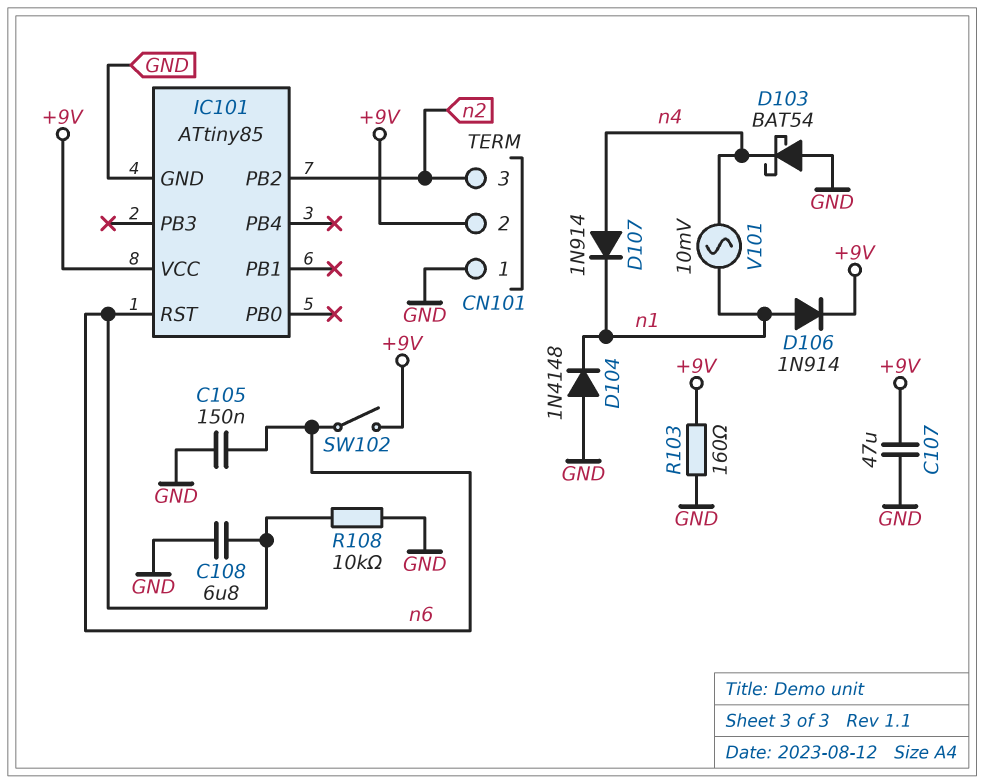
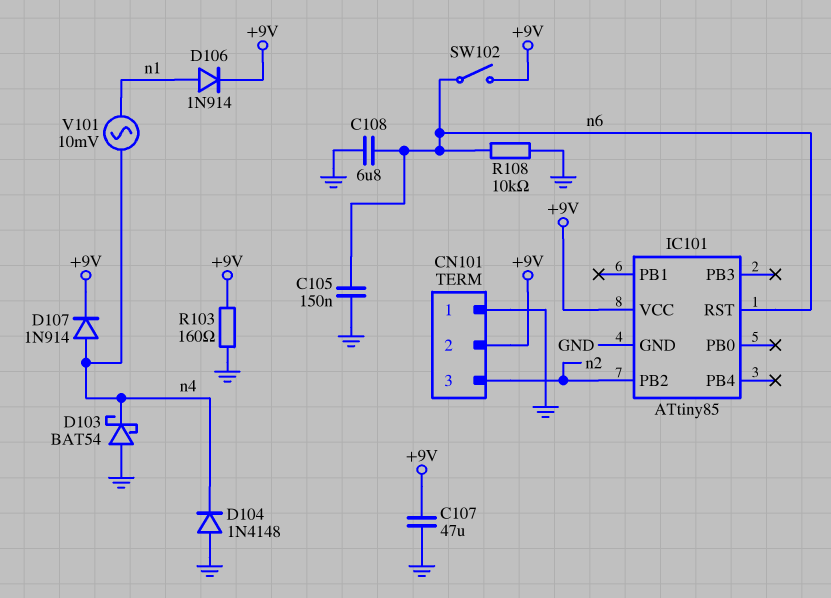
D104: diode 1N4148 (A GND, K n1) -> diode 1N4148 (A GND, K n4)
D107: diode 1N914 (A n4, K n1) -> diode 1N914 (A n4, K +9V)

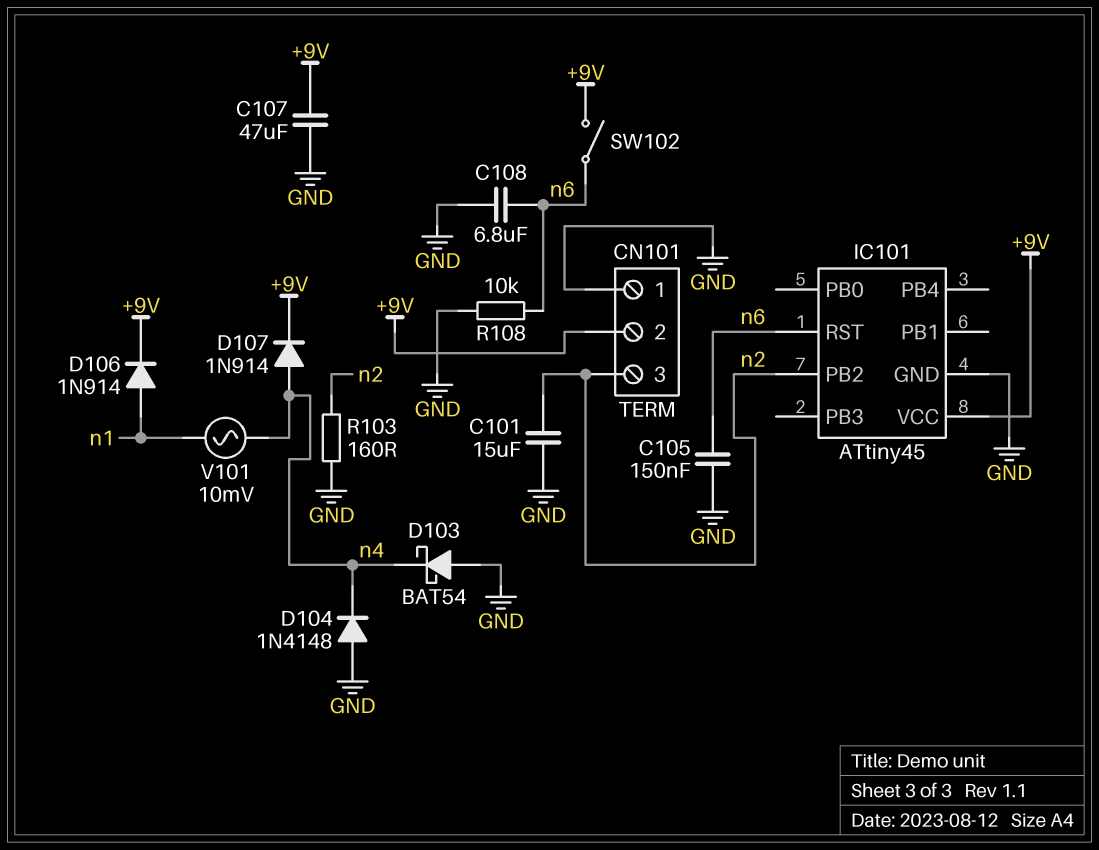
C101: none -> 15uF (GND, n2)
IC101: ATtiny85 -> ATtiny45
R103: 160 (+9V, GND) -> 160 (GND, n2)

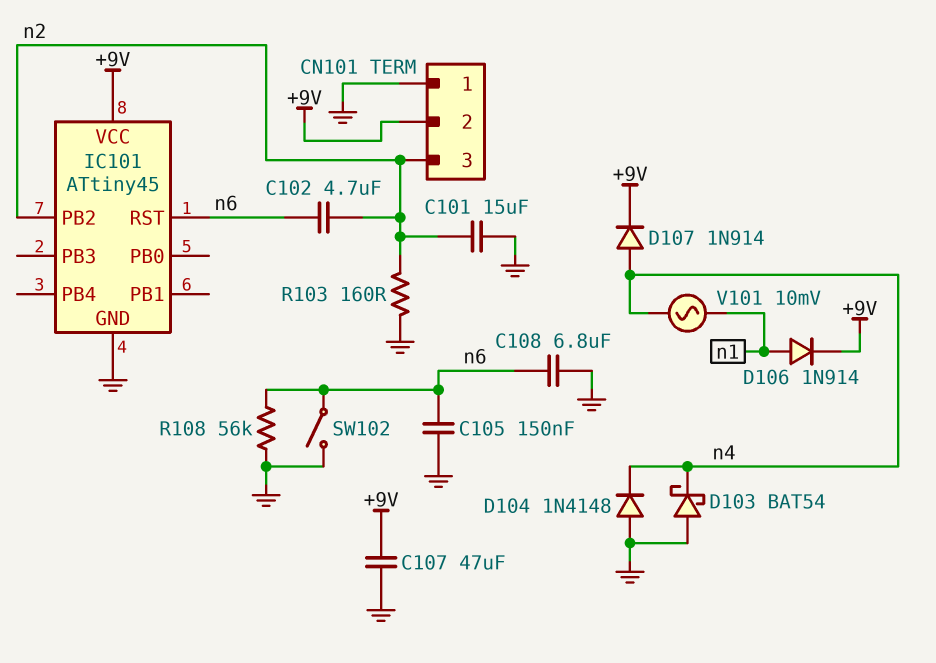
C102: none -> 4.7uF (n2, n6)
R108: 10k (GND, n6) -> 56k (GND, n6)
SW102: switch (+9V, n6) -> switch (GND, n6)

